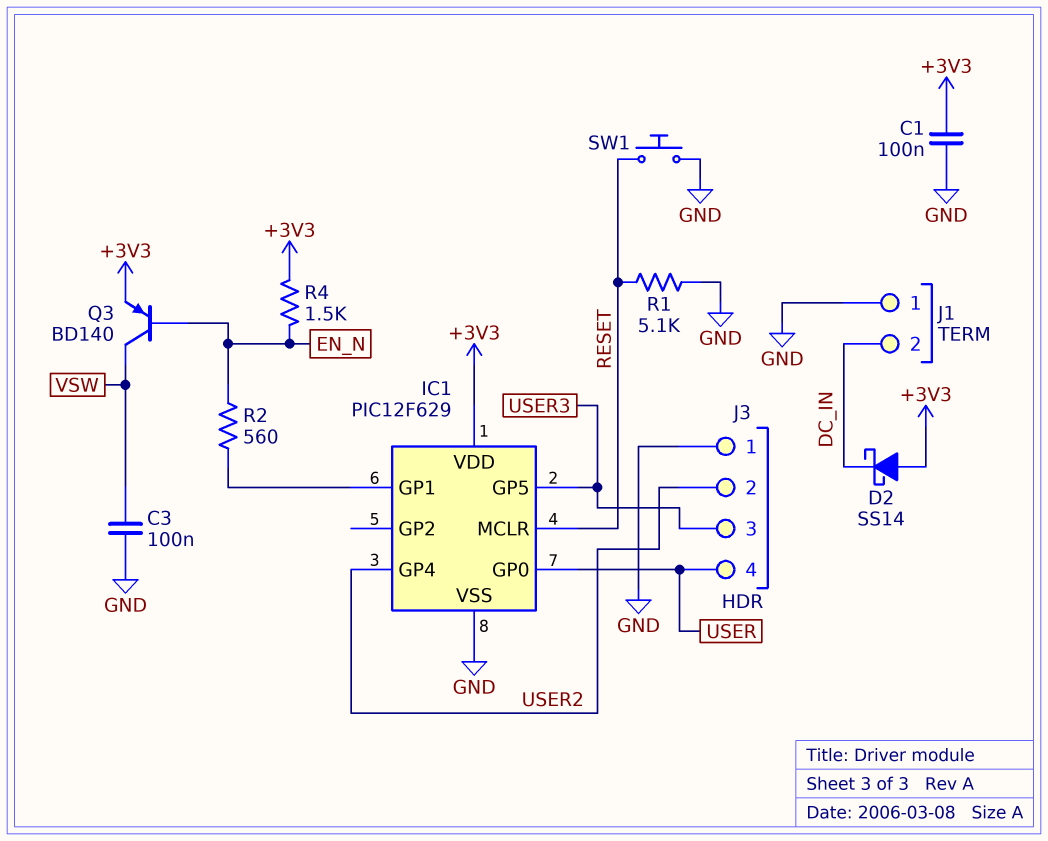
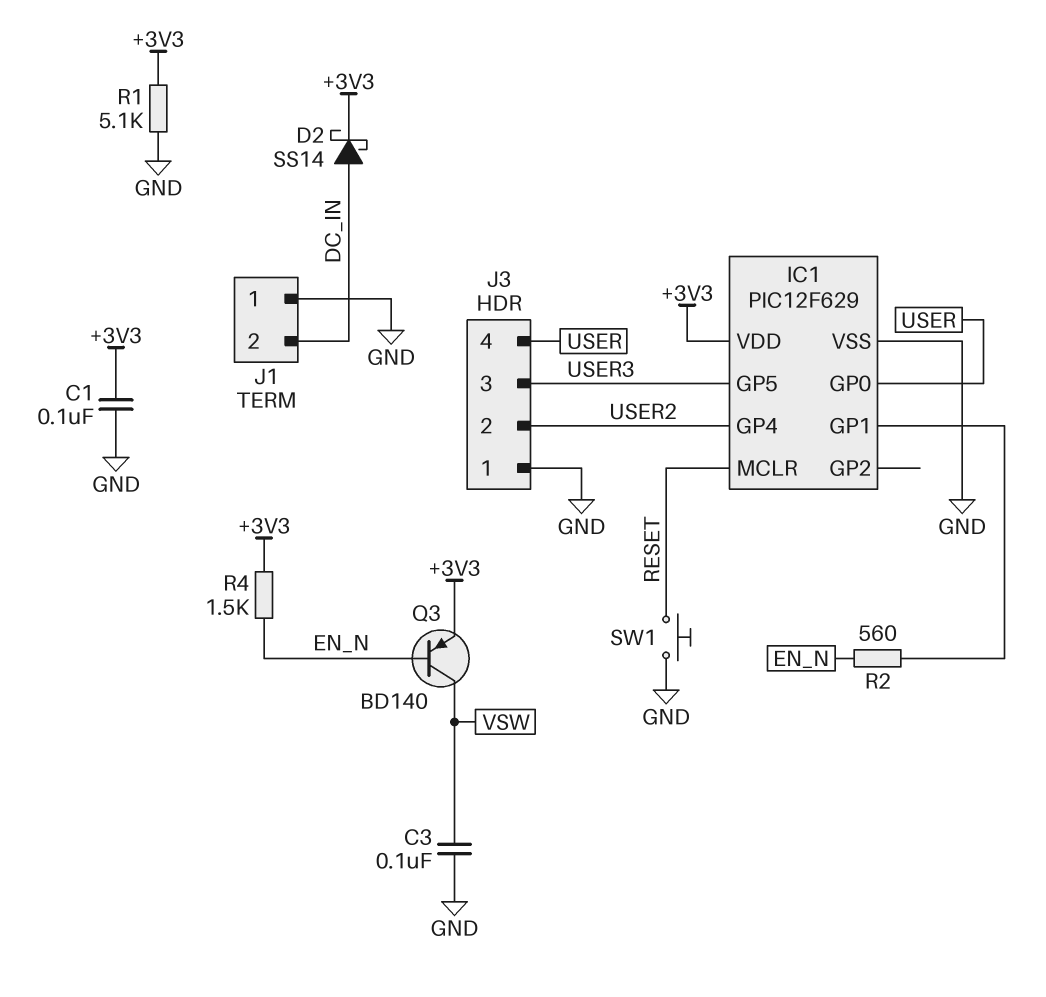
D2: schottky SS14 (A +3V3, K DC_IN) -> schottky SS14 (A DC_IN, K +3V3)
R1: 5.1k (GND, RESET) -> 5.1k (+3V3, GND)

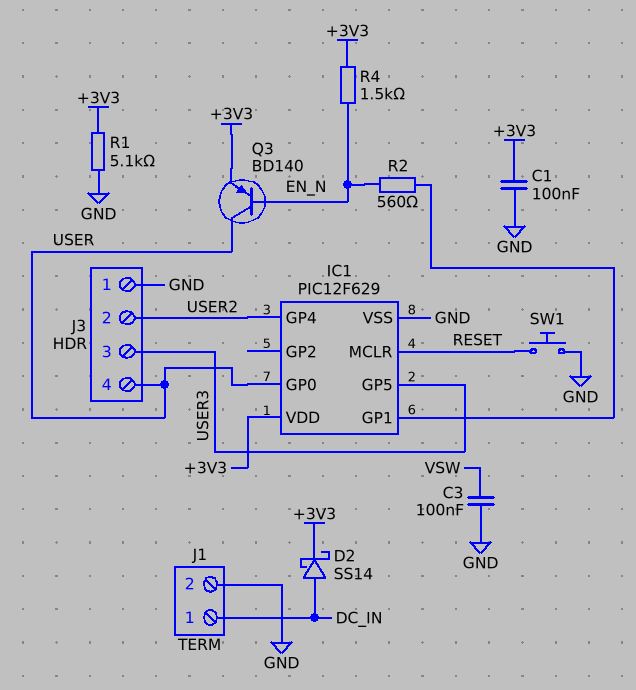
J1 pin 1: GND -> DC_IN
J1 pin 2: DC_IN -> GND
Q3: PNP BD140 (B EN_N, C VSW, E +3V3) -> PNP BD140 (B EN_N, C USER, E +3V3)

